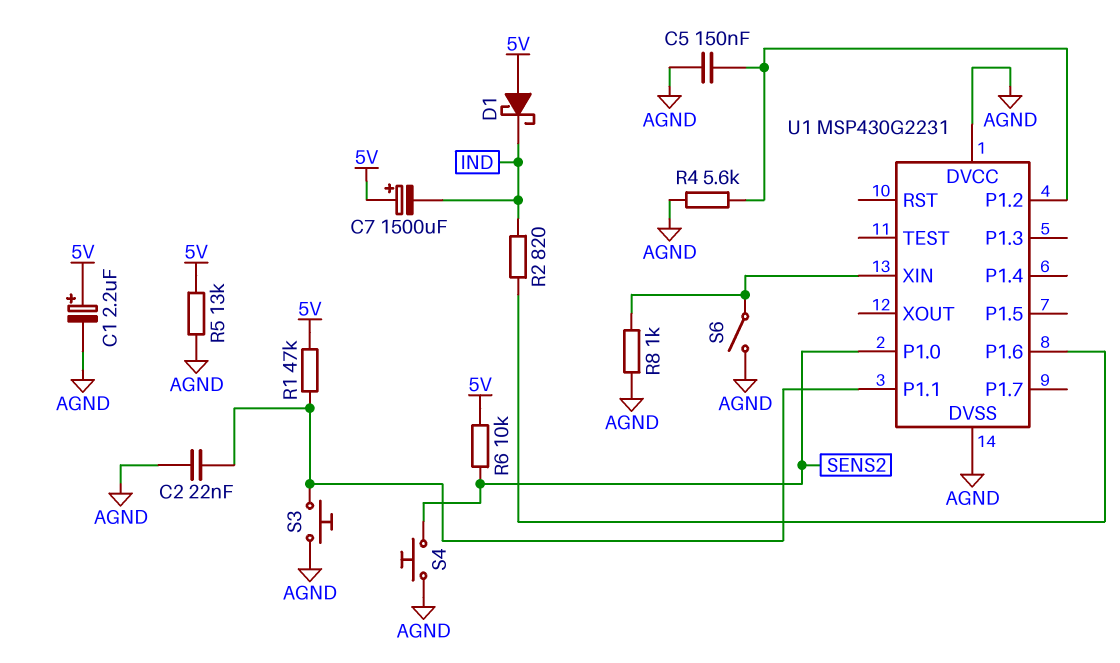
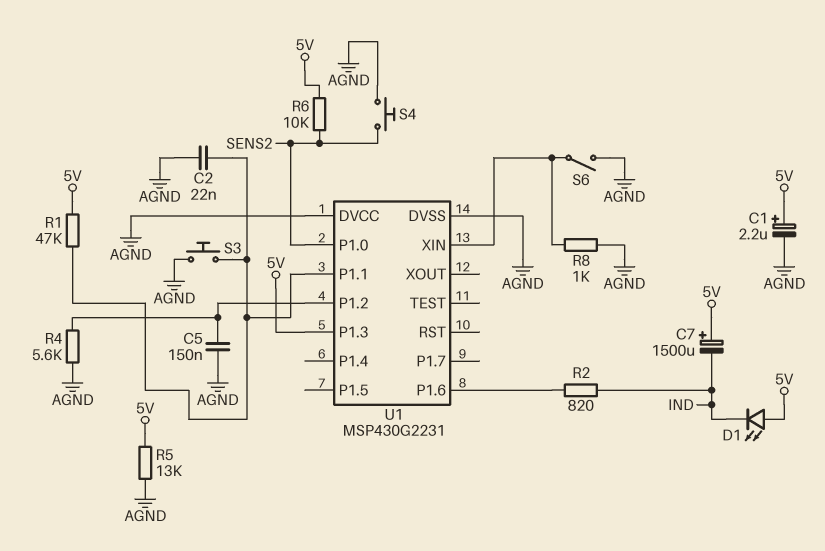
D1: schottky (A 5V, K IND) -> LED (A 5V, K IND)
U1 pin P1.3: none -> 5V

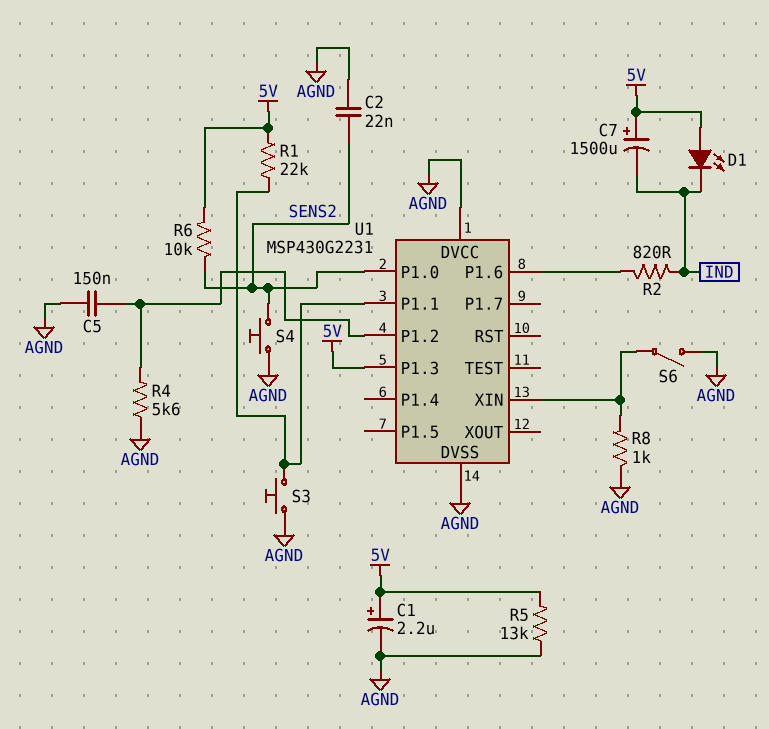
C2: 22nF (AGND, U1/P1.1) -> 22nF (AGND, SENS2)
R1: 47k (5V, U1/P1.1) -> 22k (5V, U1/P1.1)

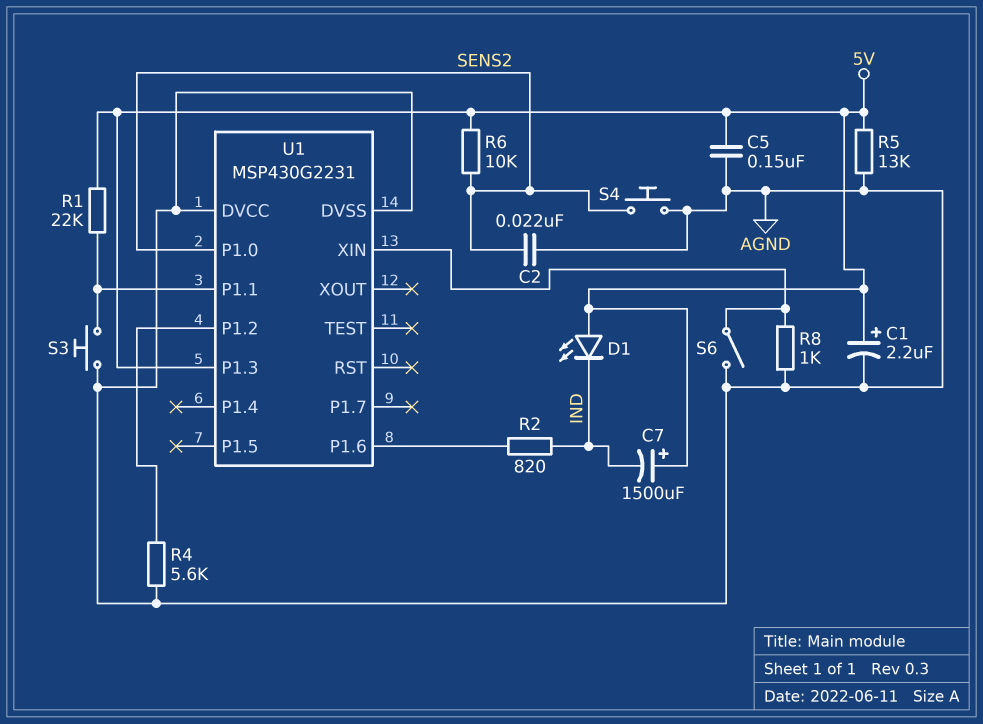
C5: 150nF (AGND, U1/P1.2) -> 150nF (5V, AGND)

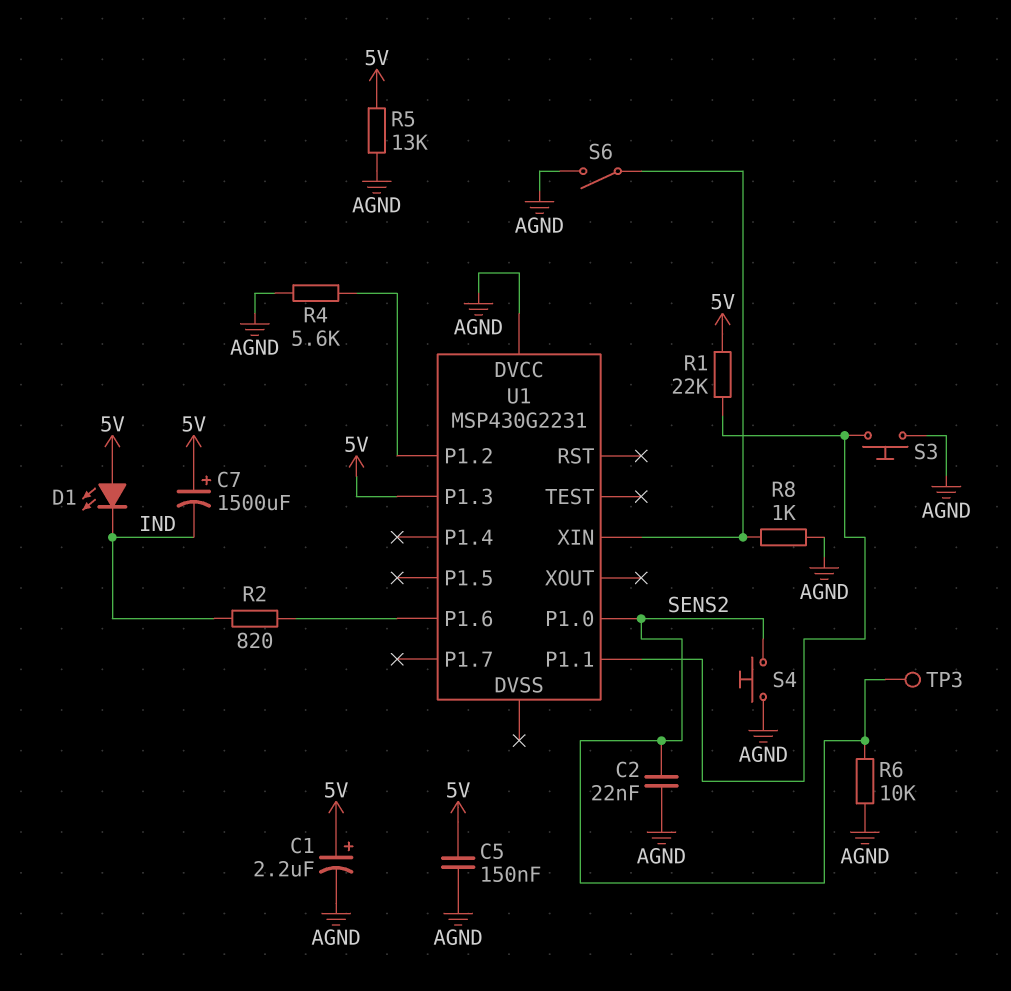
R6: 10k (5V, SENS2) -> 10k (AGND, SENS2)
TP3: none -> test point (SENS2)
U1 pin DVSS: AGND -> none

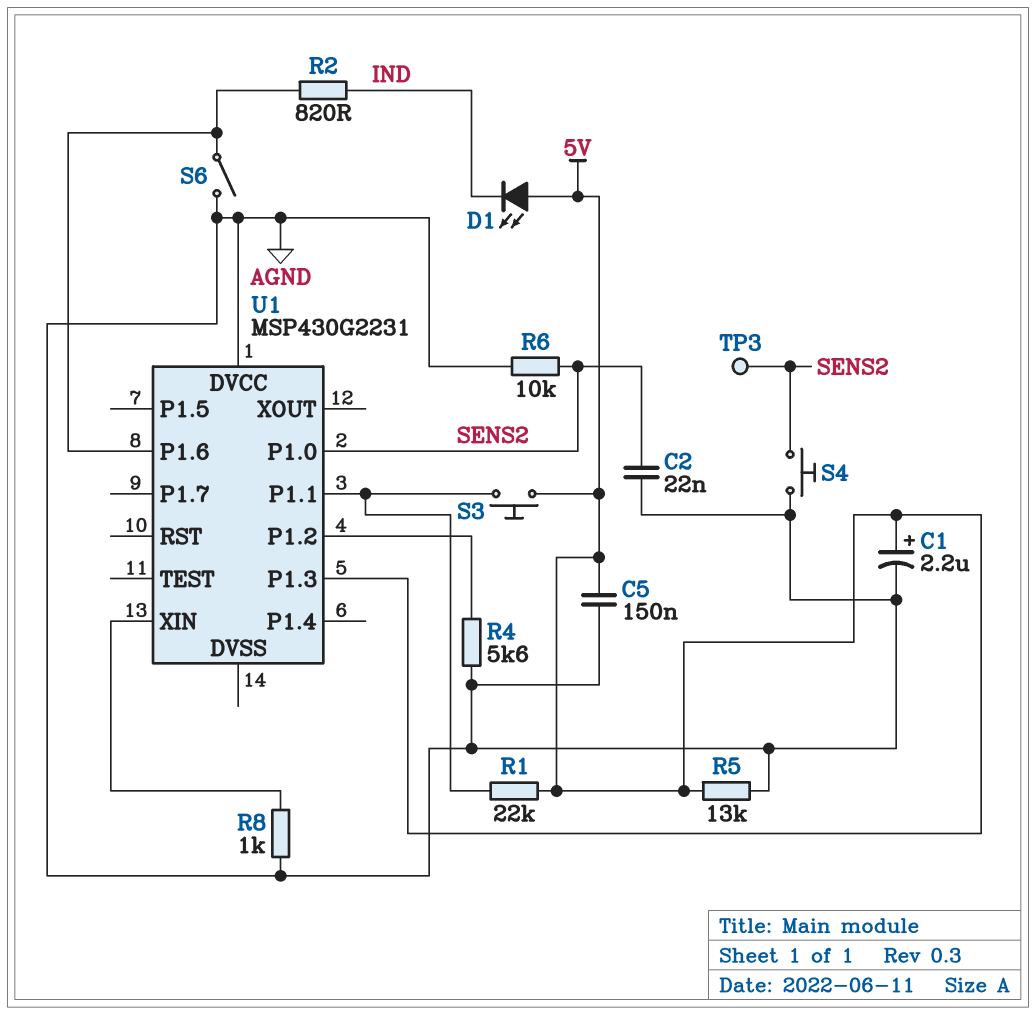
C7: 1500uF (plus 5V, minus IND) -> none
S3: button (AGND, U1/P1.1) -> button (5V, U1/P1.1)
S6: switch (AGND, U1/XIN) -> switch (AGND, U1/P1.6)

